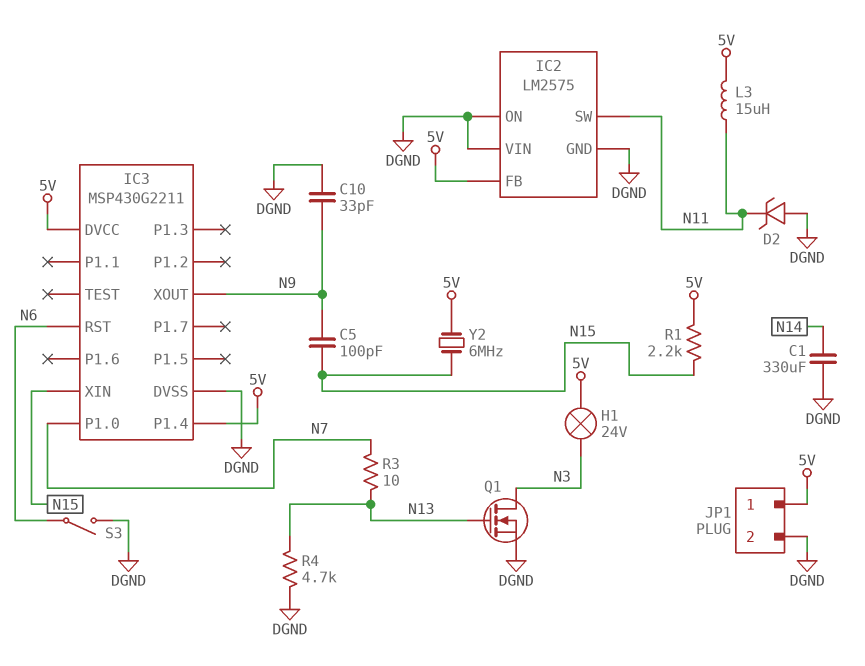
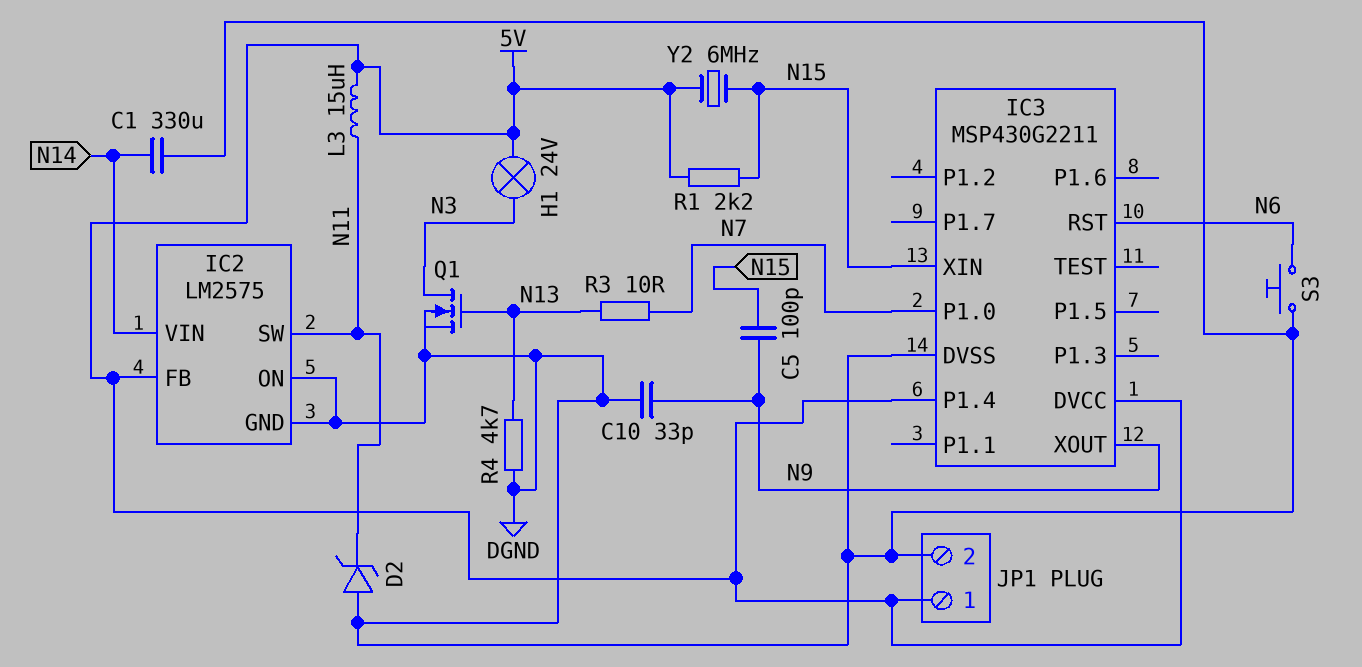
IC2 pin VIN: DGND -> N14
S3: switch (DGND, N6) -> button (DGND, N6)

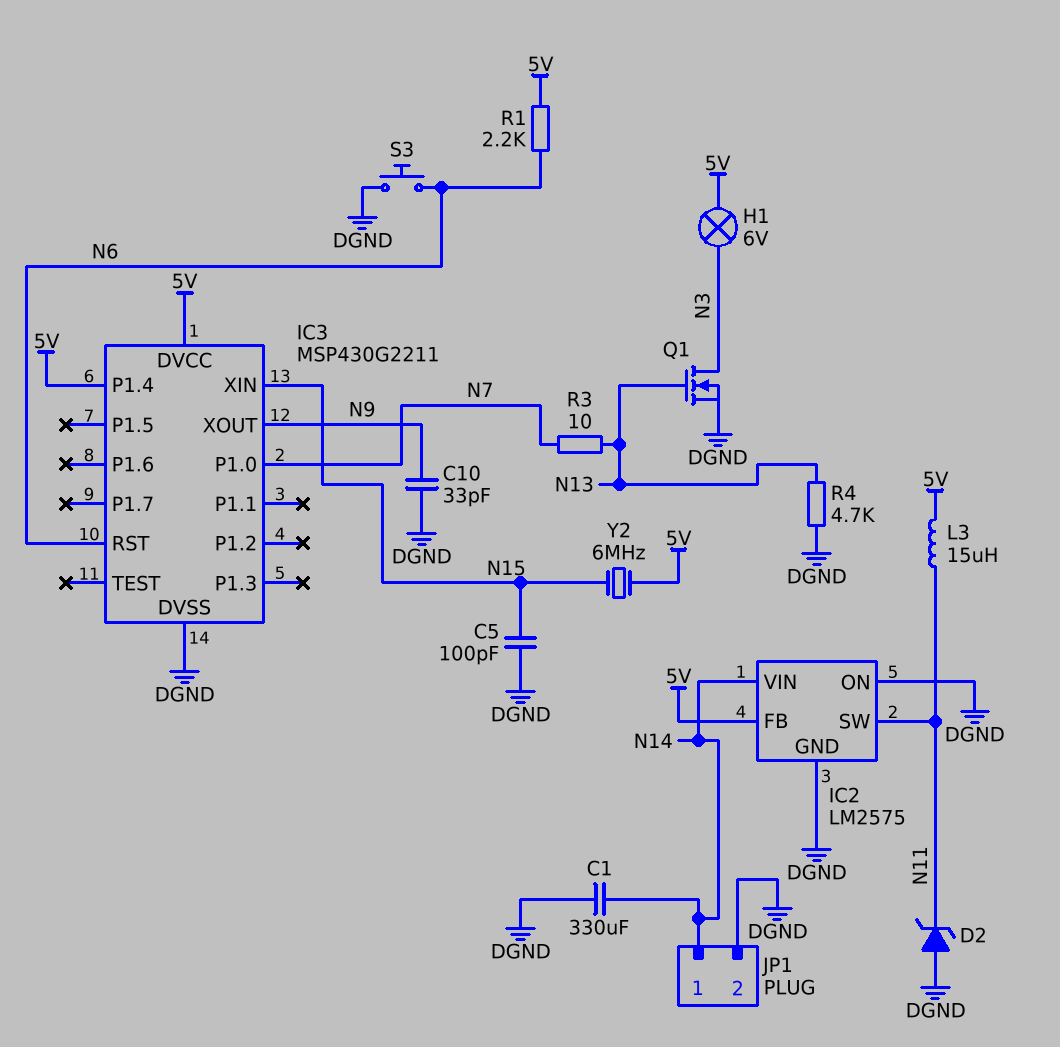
C5: 100pF (N9, N15) -> 100pF (DGND, N15)
H1: lamp 24V (5V, N3) -> lamp 6V (5V, N3)
JP1 pin 1: 5V -> N14
R1: 2.2k (5V, N15) -> 2.2k (5V, N6)

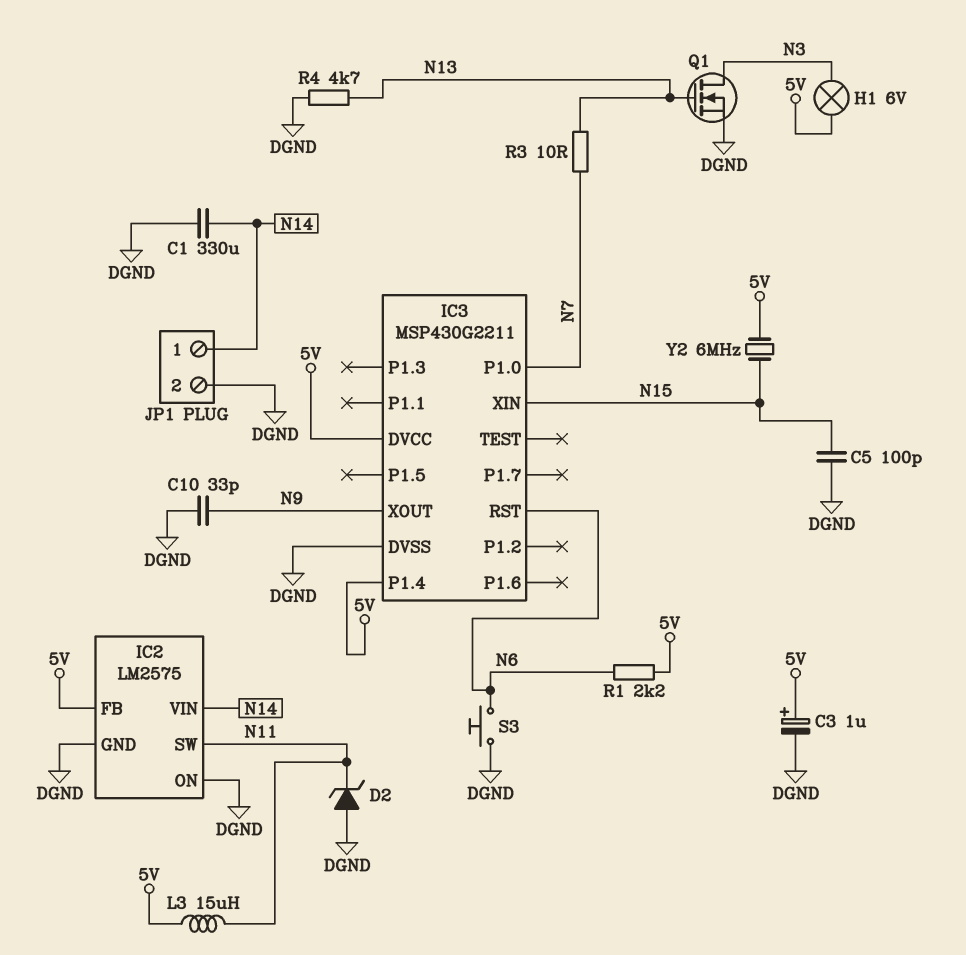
C3: none -> 1uF (plus 5V, minus DGND)

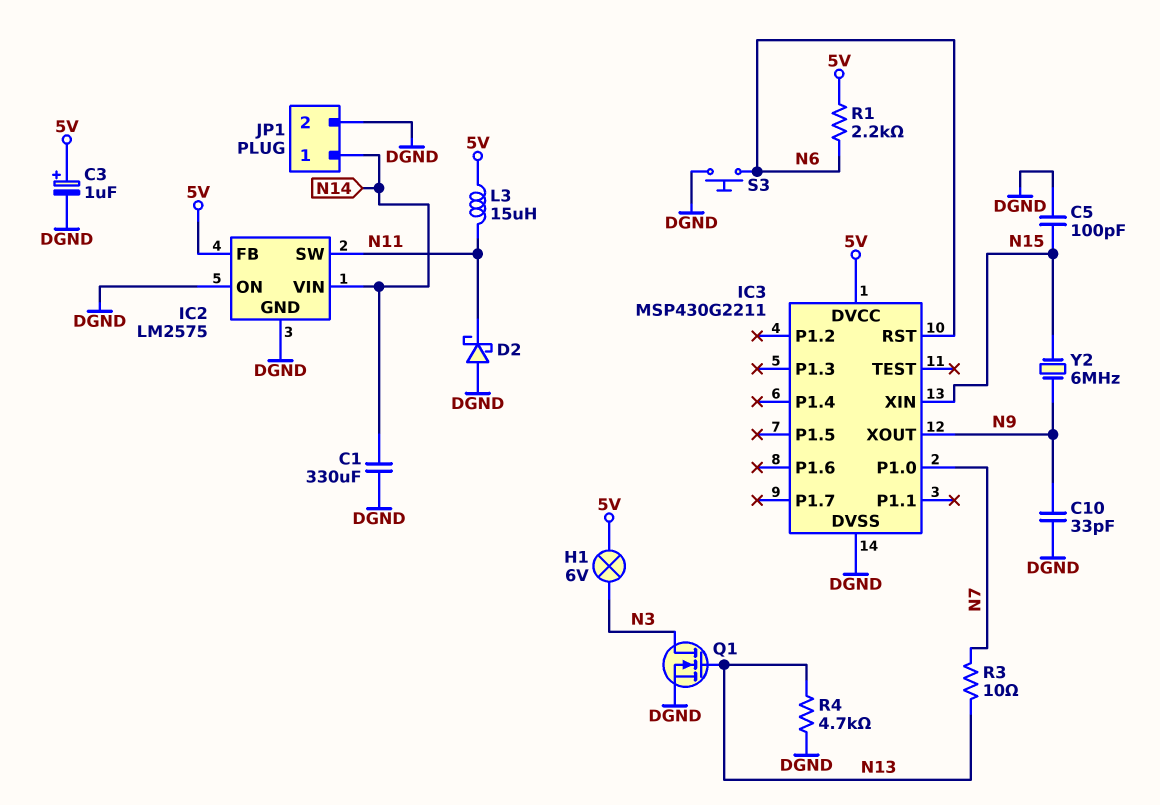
D2: zener (A DGND, K N11) -> schottky (A DGND, K N11)
IC3 pin P1.4: 5V -> none
Y2: 6MHz (5V, N15) -> 6MHz (N9, N15)

